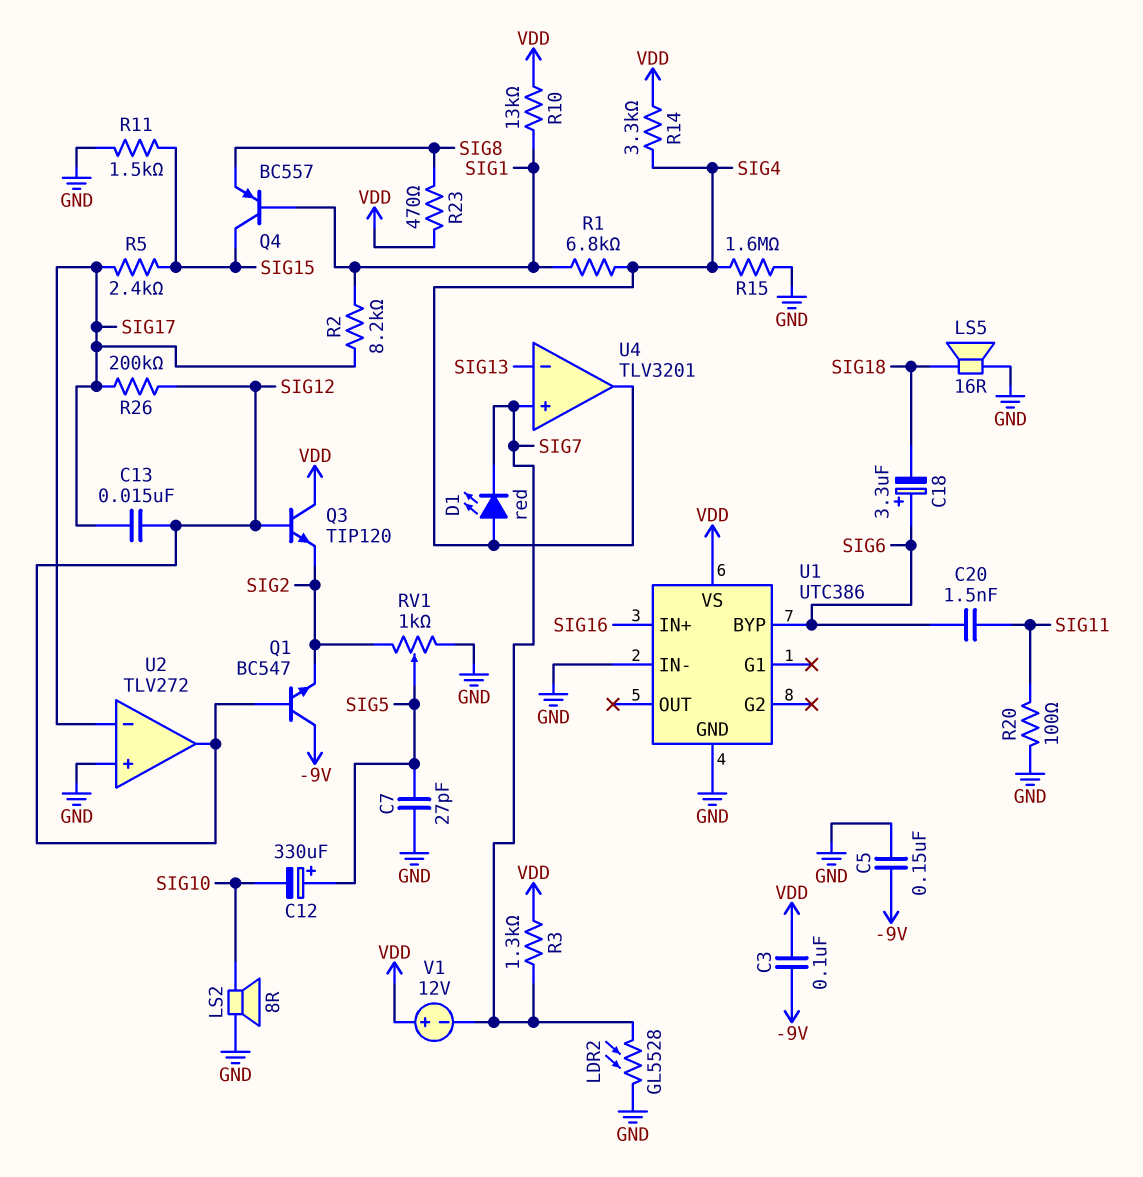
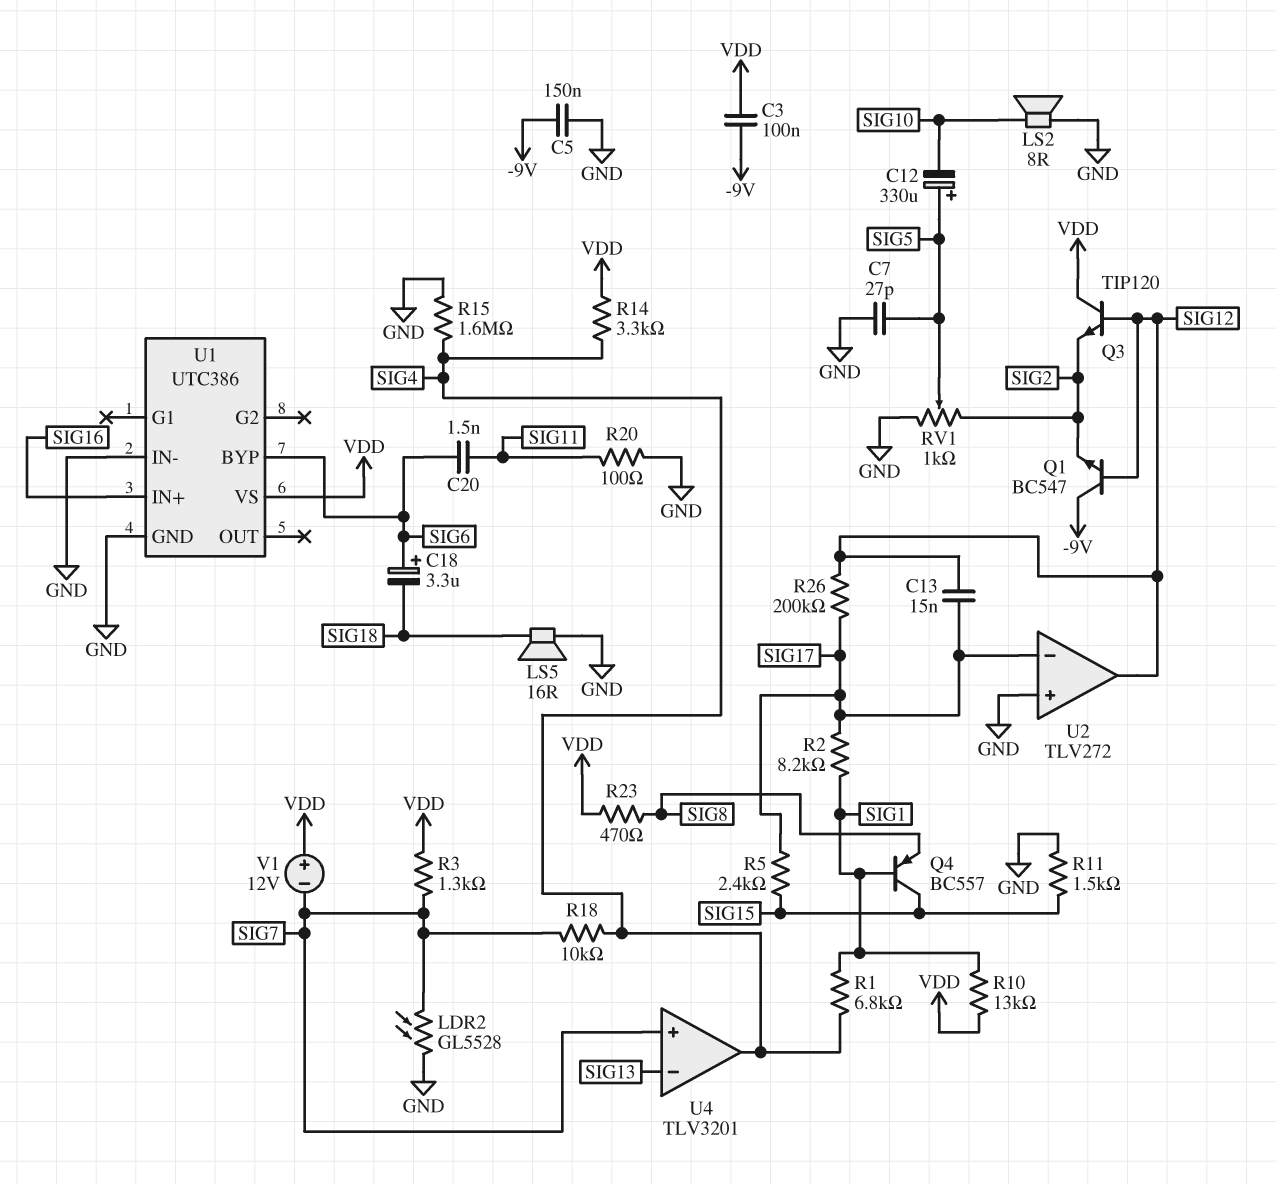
D1: LED red (A SIG4, K SIG7) -> none
R18: none -> 10k (SIG4, SIG7)

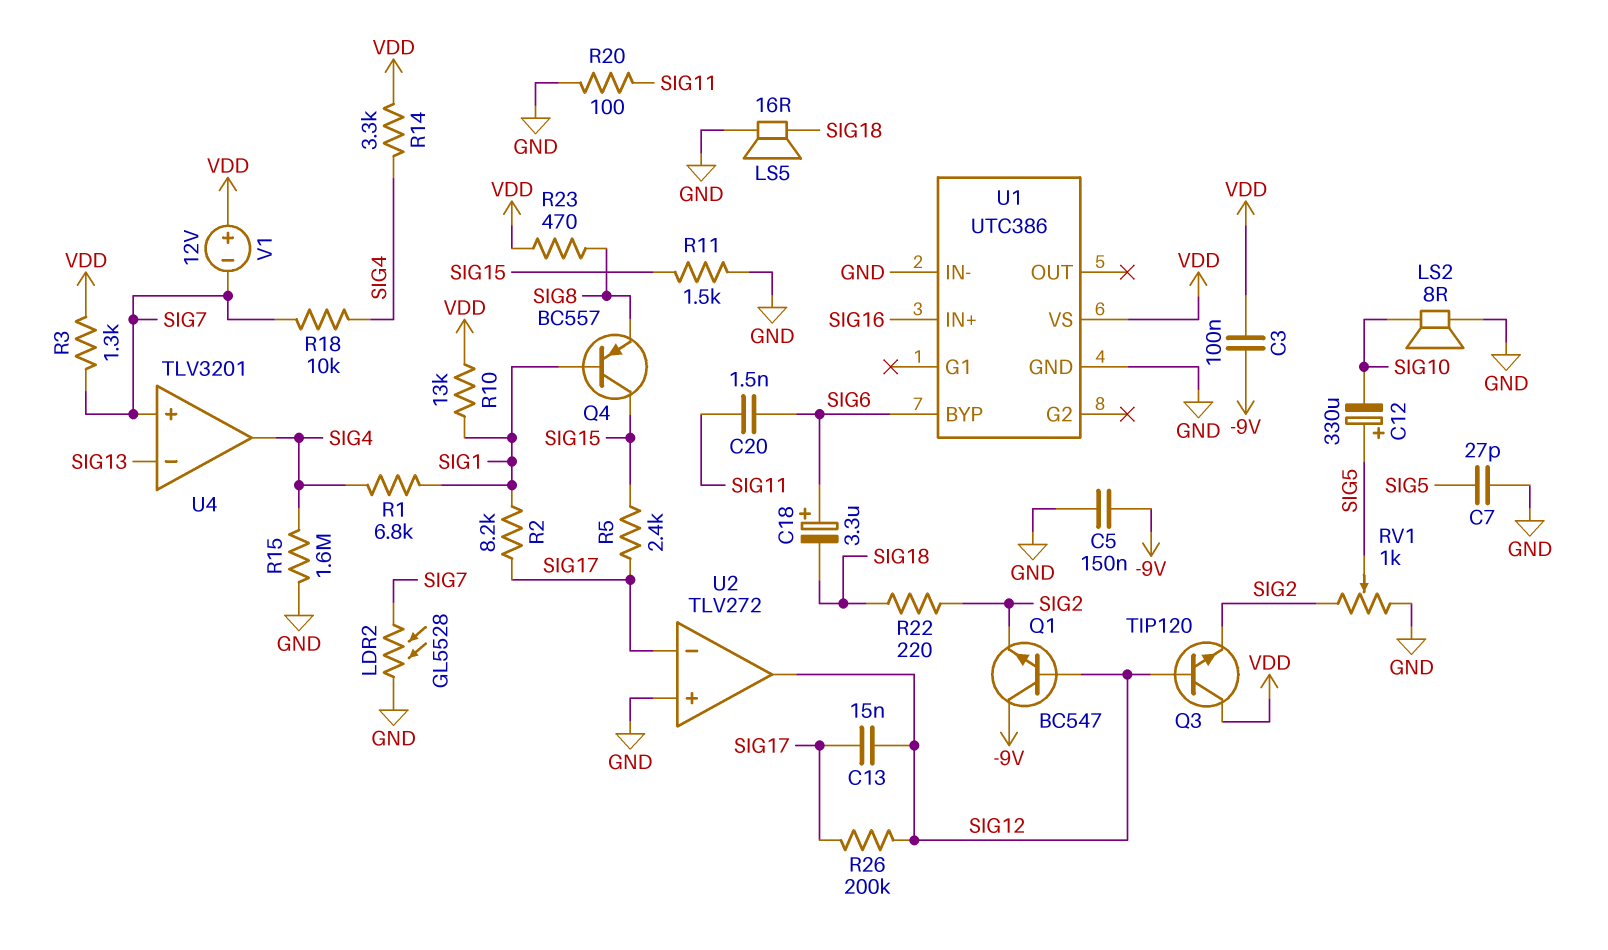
R22: none -> 220 (SIG2, SIG18)

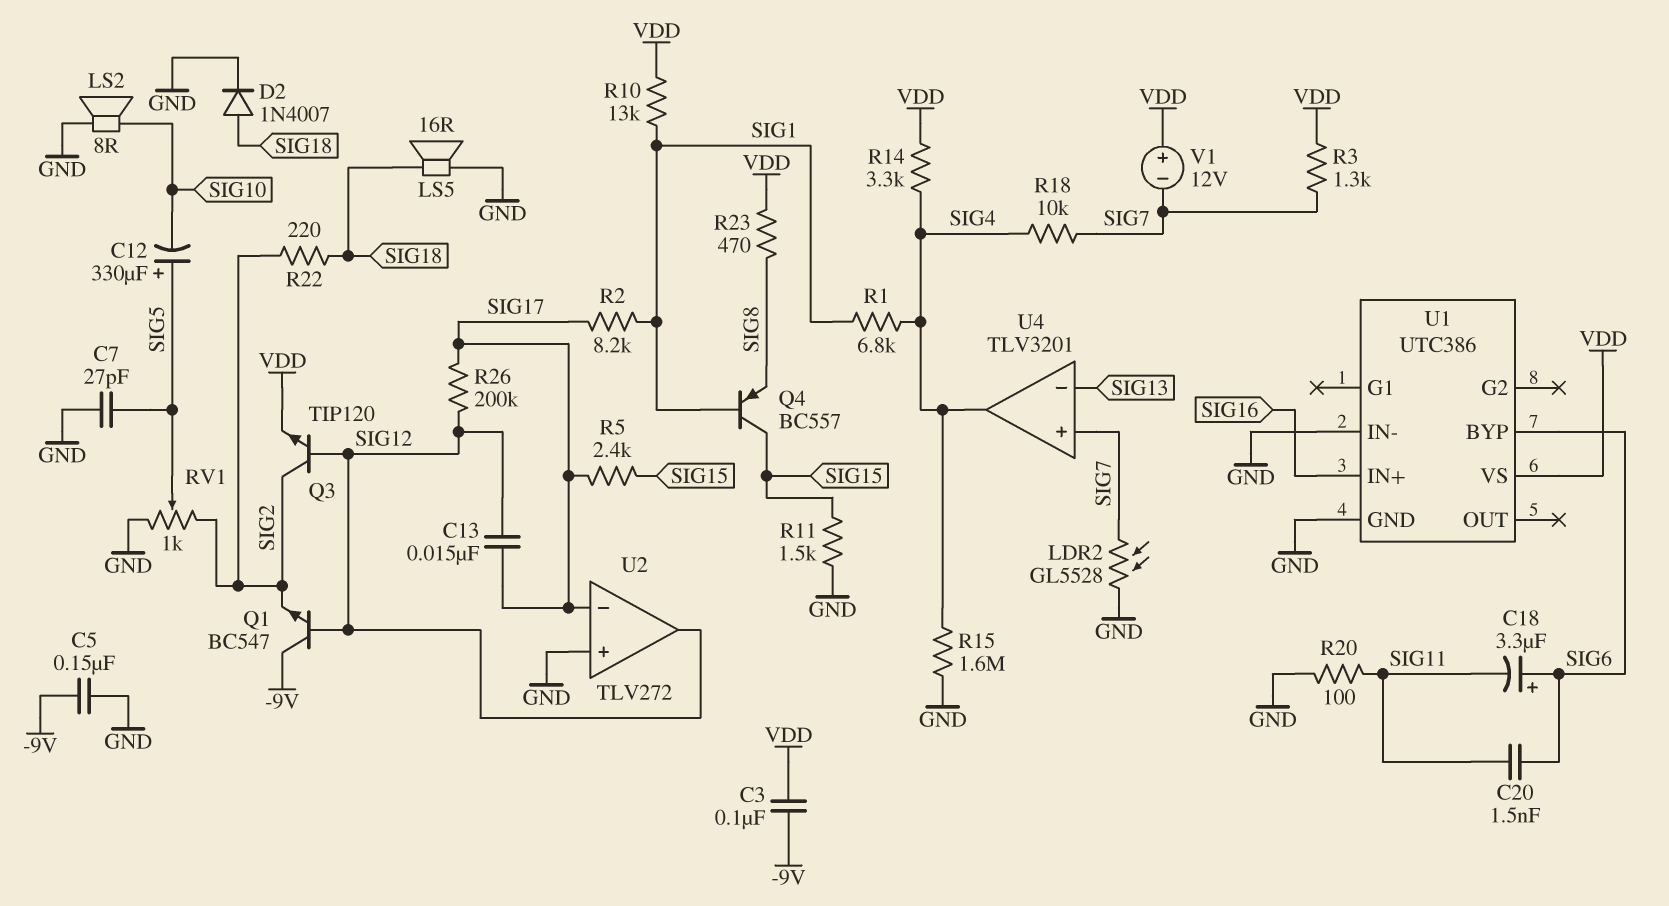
C18: 3.3uF (plus SIG6, minus SIG18) -> 3.3uF (plus SIG6, minus SIG11)
D2: none -> diode 1N4007 (A SIG18, K GND)
Q3: NPN TIP120 (B SIG12, C VDD, E SIG2) -> NPN TIP120 (B SIG12, C SIG2, E VDD)

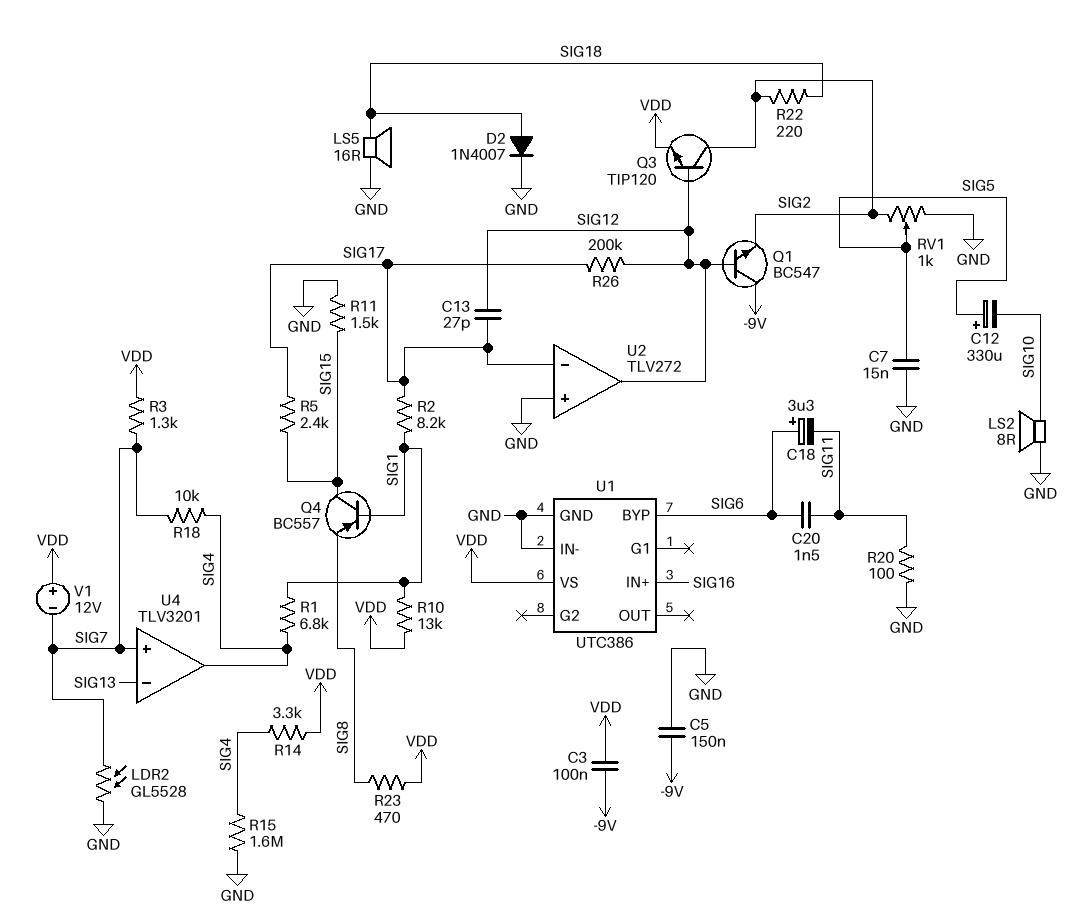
C7: 27pF (GND, SIG5) -> 15nF (GND, SIG5)
C13: 15nF (SIG12, SIG17) -> 27pF (SIG12, SIG17)

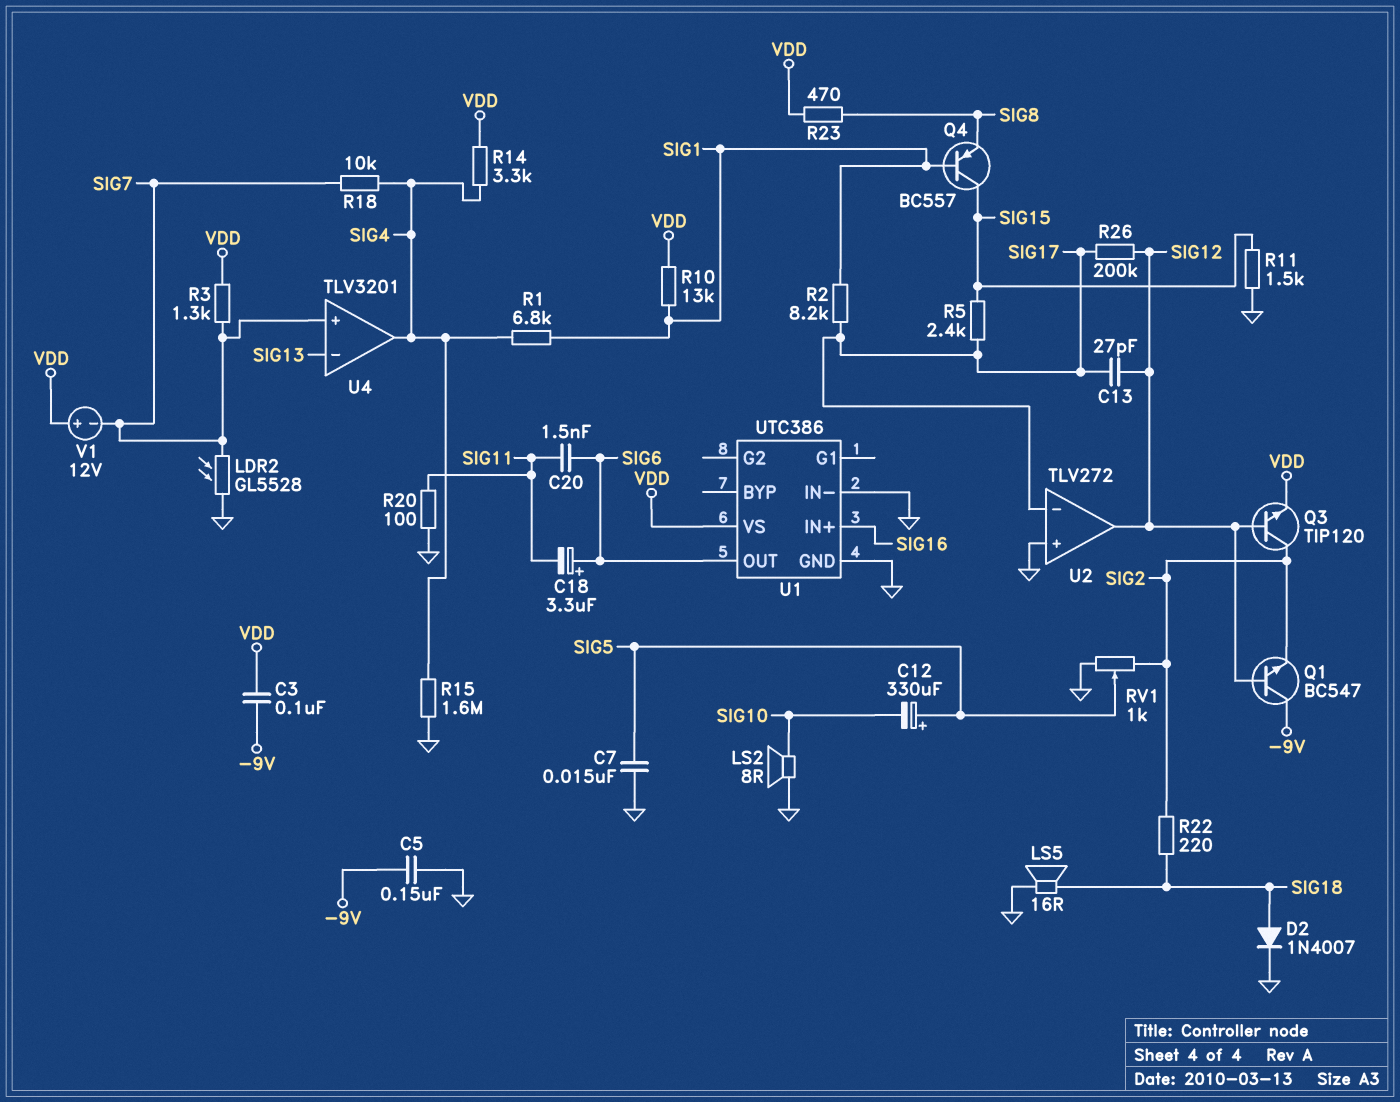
U1 pin BYP: SIG6 -> none
U1 pin OUT: none -> SIG6

